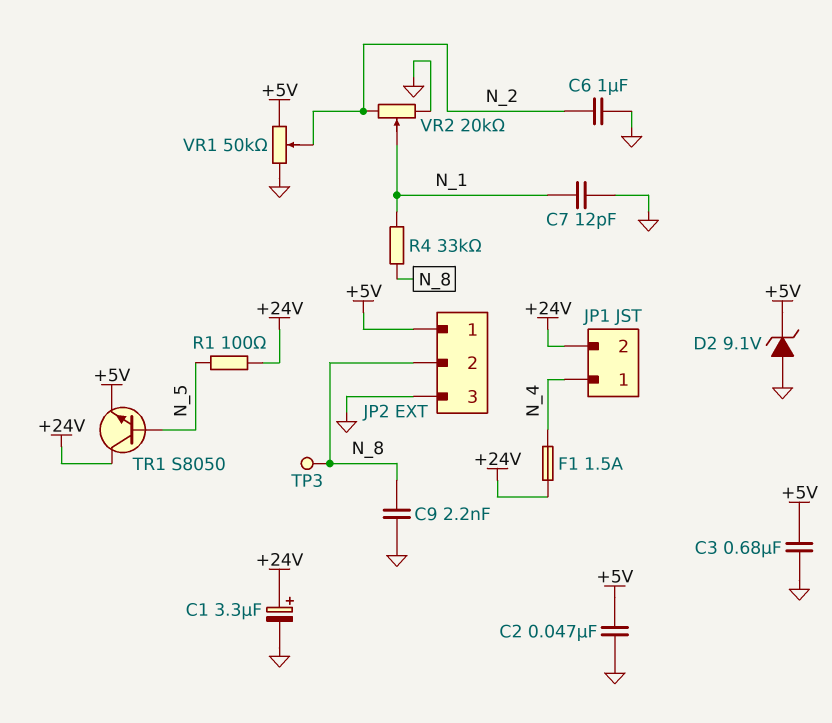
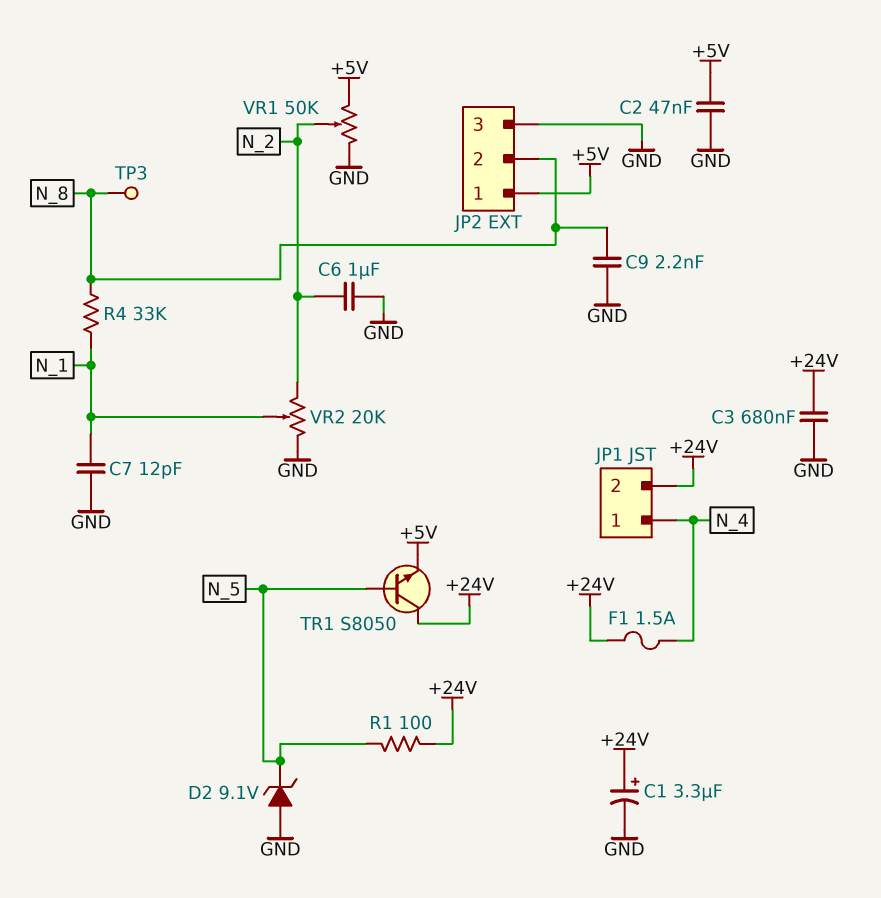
C3: 680nF (+5V, GND) -> 680nF (+24V, GND)
D2: zener 9.1V (A GND, K +5V) -> zener 9.1V (A GND, K N_5)

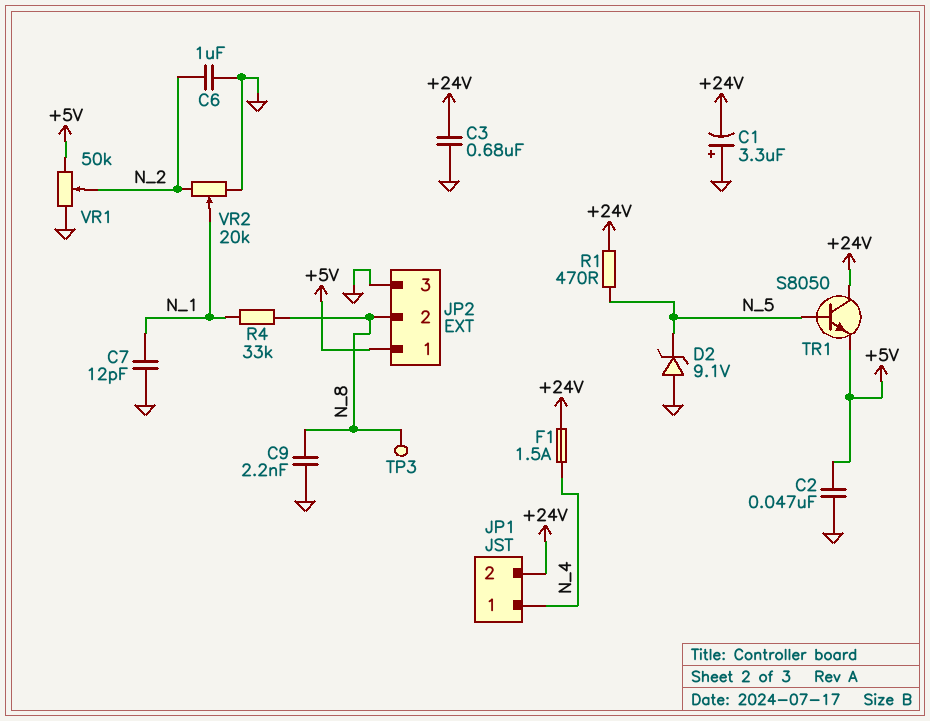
C1: 3.3uF (plus +24V, minus GND) -> 3.3uF (plus GND, minus +24V)
R1: 100 (+24V, N_5) -> 470 (+24V, N_5)

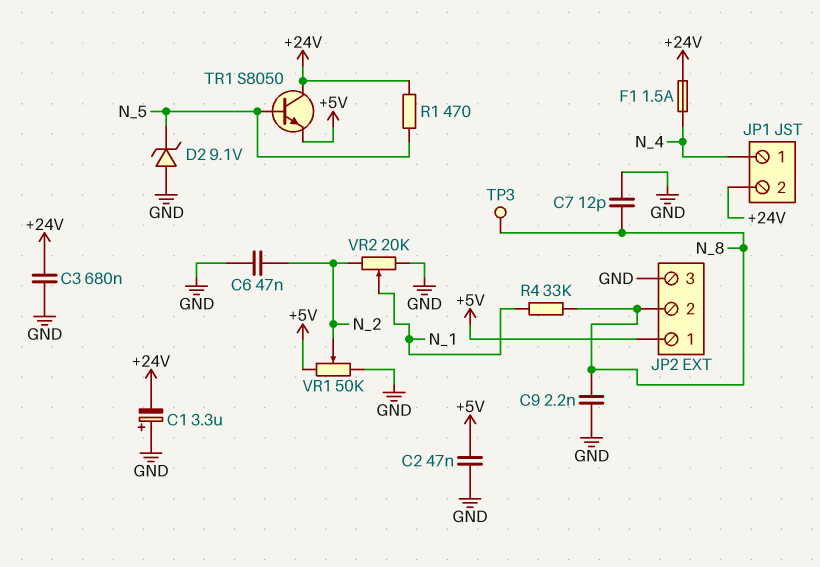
C6: 1uF (GND, N_2) -> 47nF (GND, N_2)
C7: 12pF (GND, N_1) -> 12pF (GND, N_8)

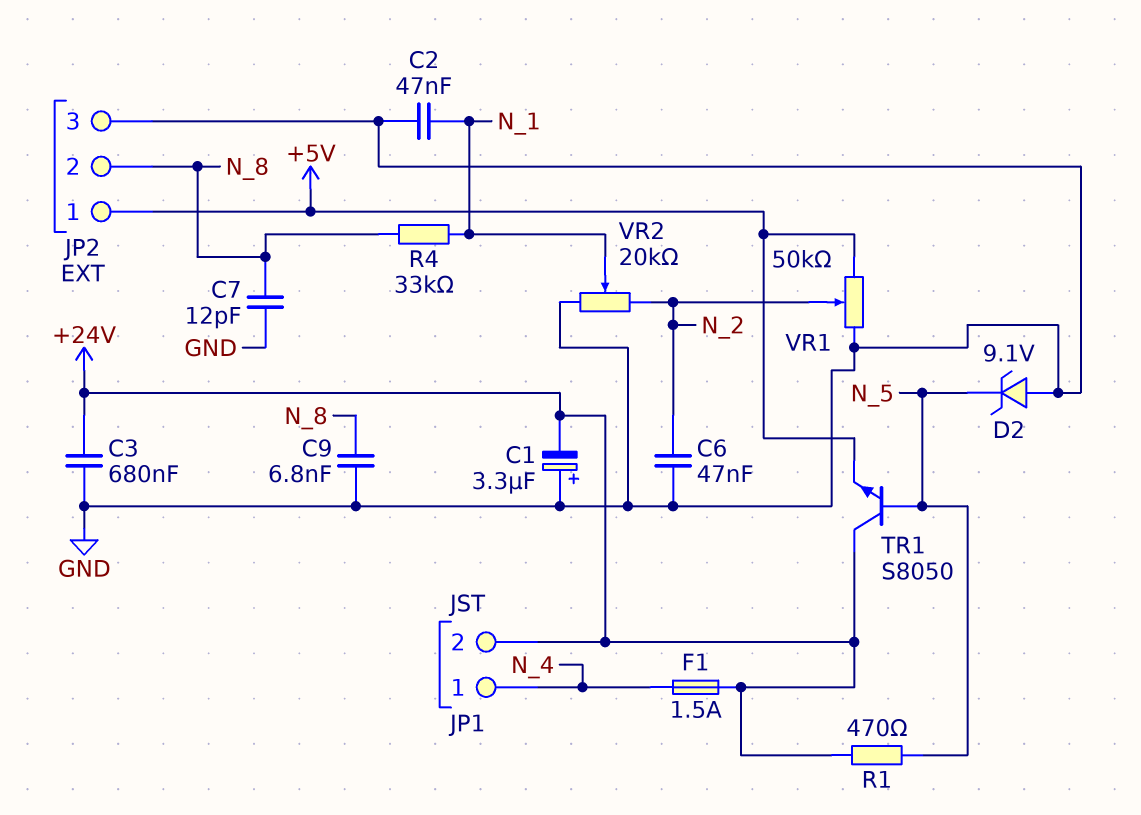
C2: 47nF (+5V, GND) -> 47nF (GND, N_1)
C9: 2.2nF (GND, N_8) -> 6.8nF (GND, N_8)
TP3: test point (N_8) -> none

